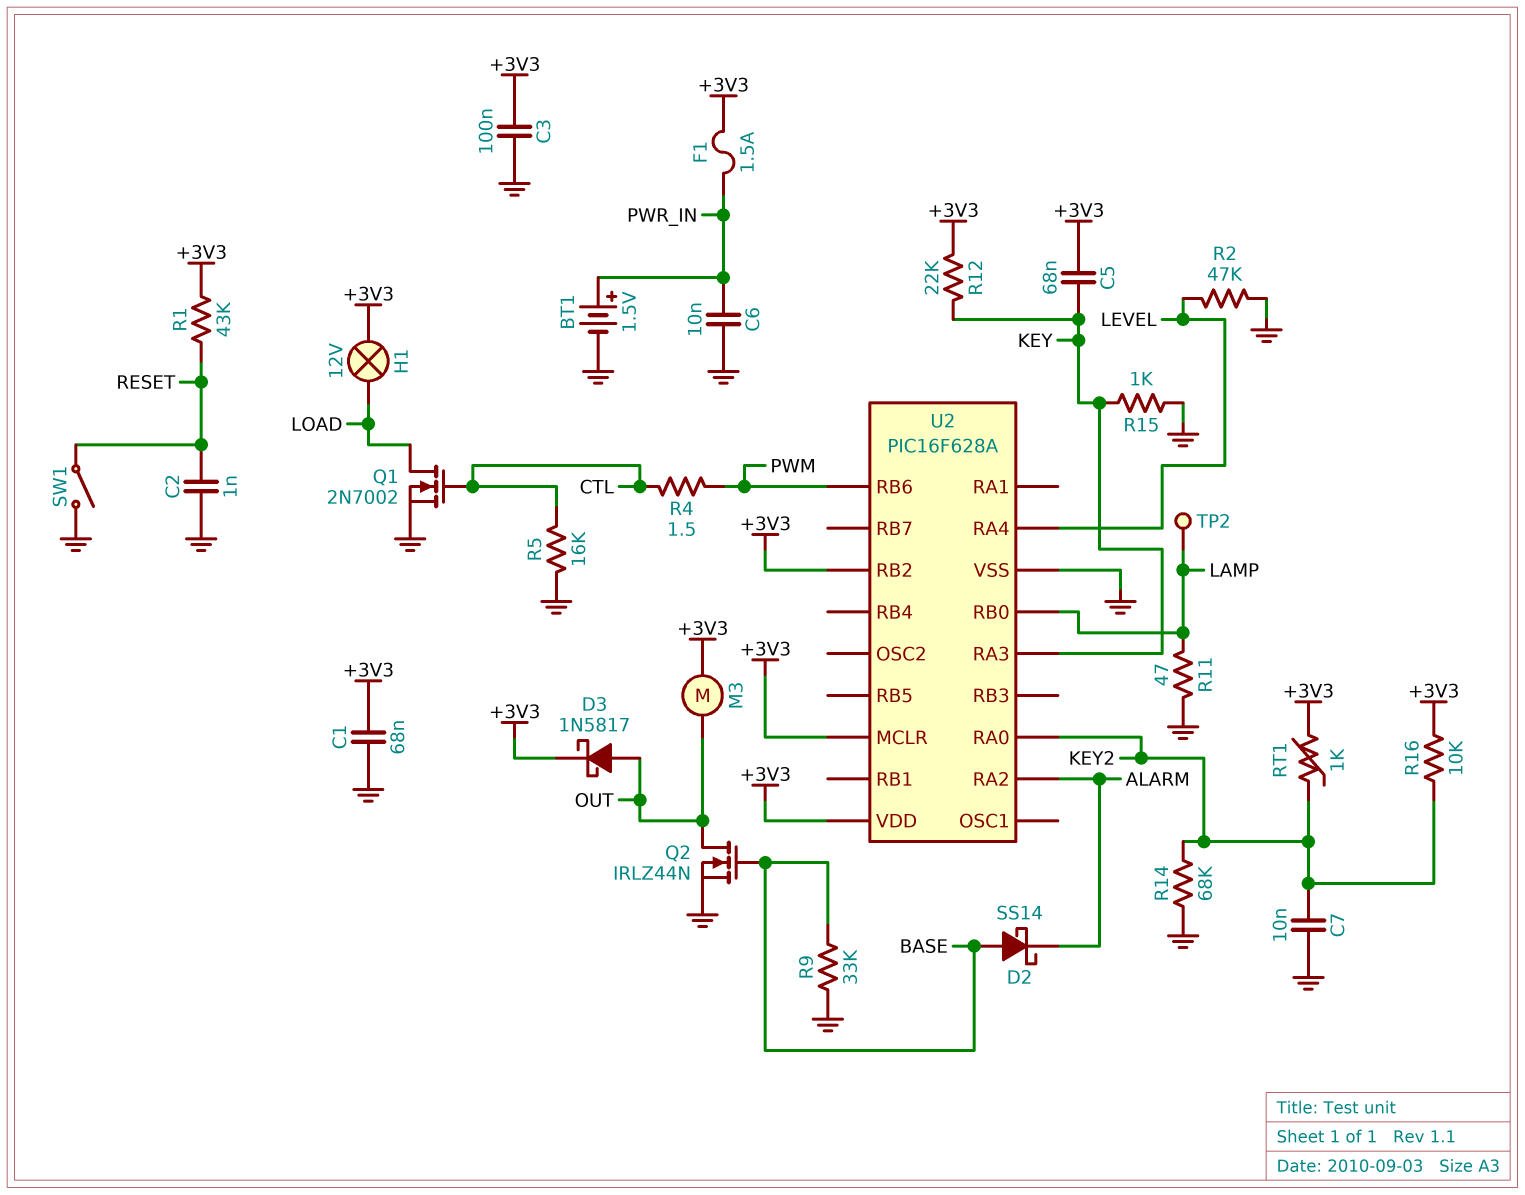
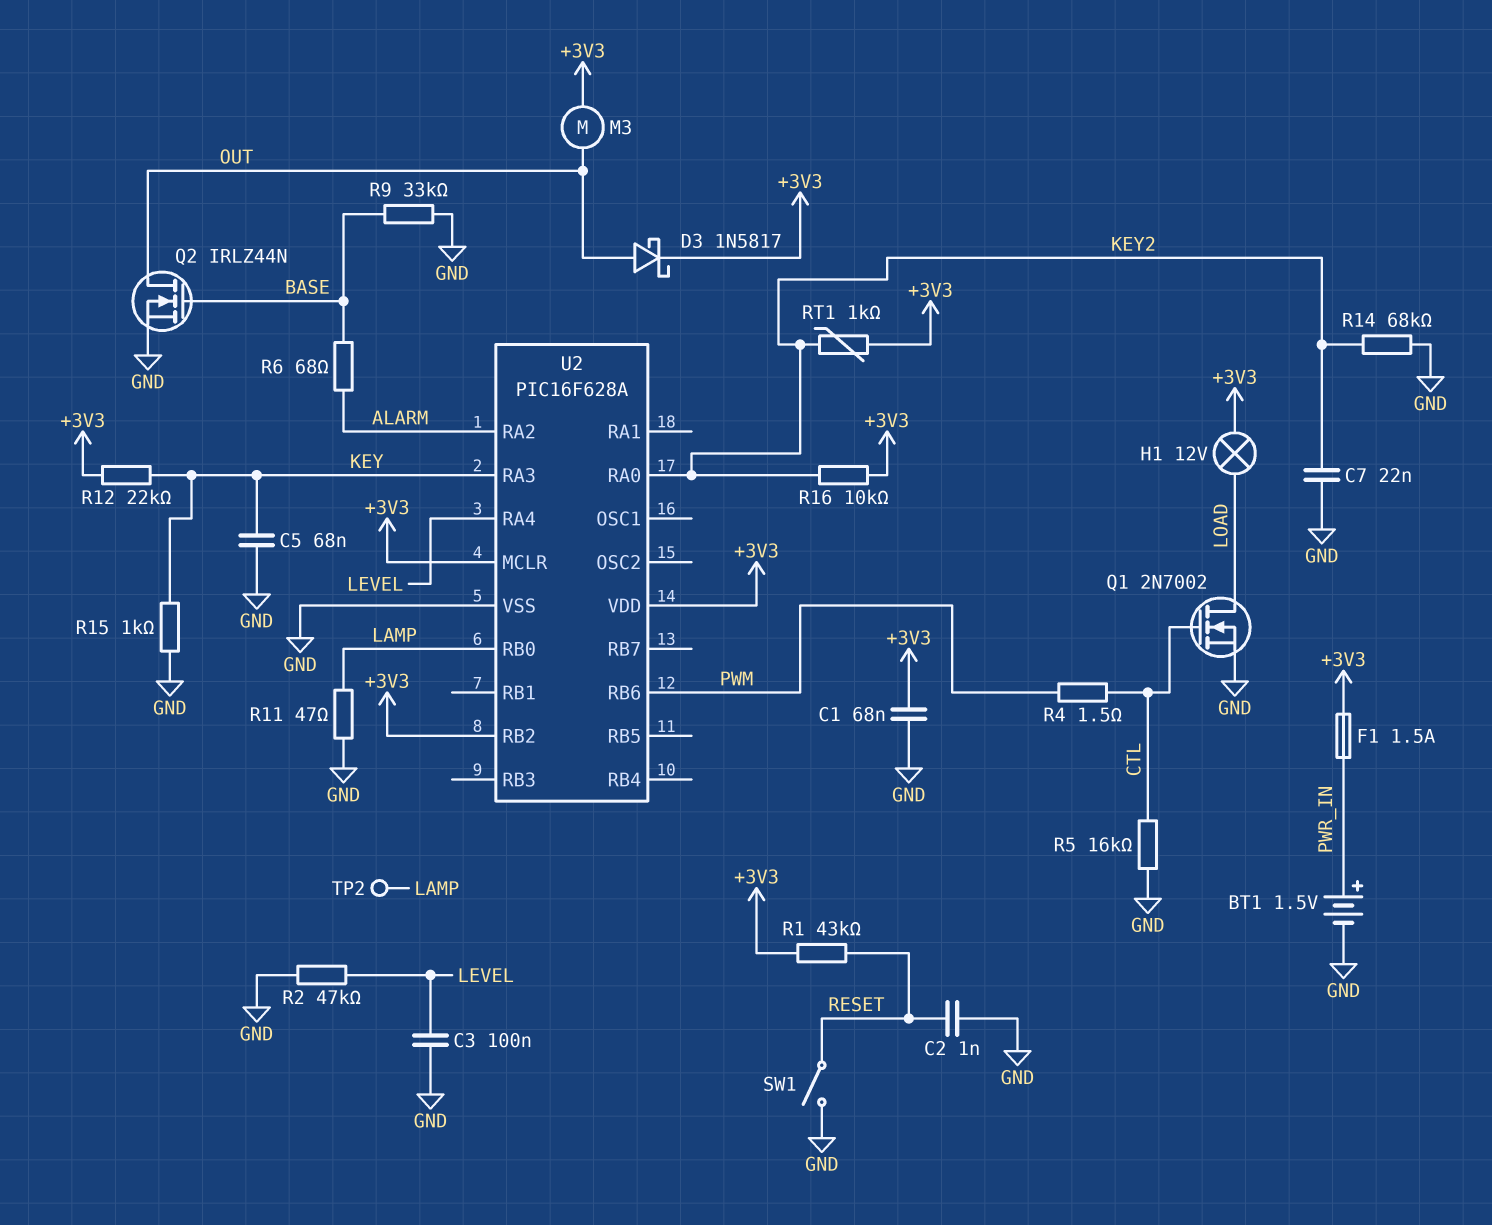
C3: 100nF (+3V3, GND) -> 100nF (GND, LEVEL)
C5: 68nF (+3V3, KEY) -> 68nF (GND, KEY)
C6: 10nF (GND, PWR_IN) -> none
C7: 10nF (GND, KEY2) -> 22nF (GND, KEY2)
D2: schottky SS14 (A BASE, K ALARM) -> none
R6: none -> 68 (ALARM, BASE)

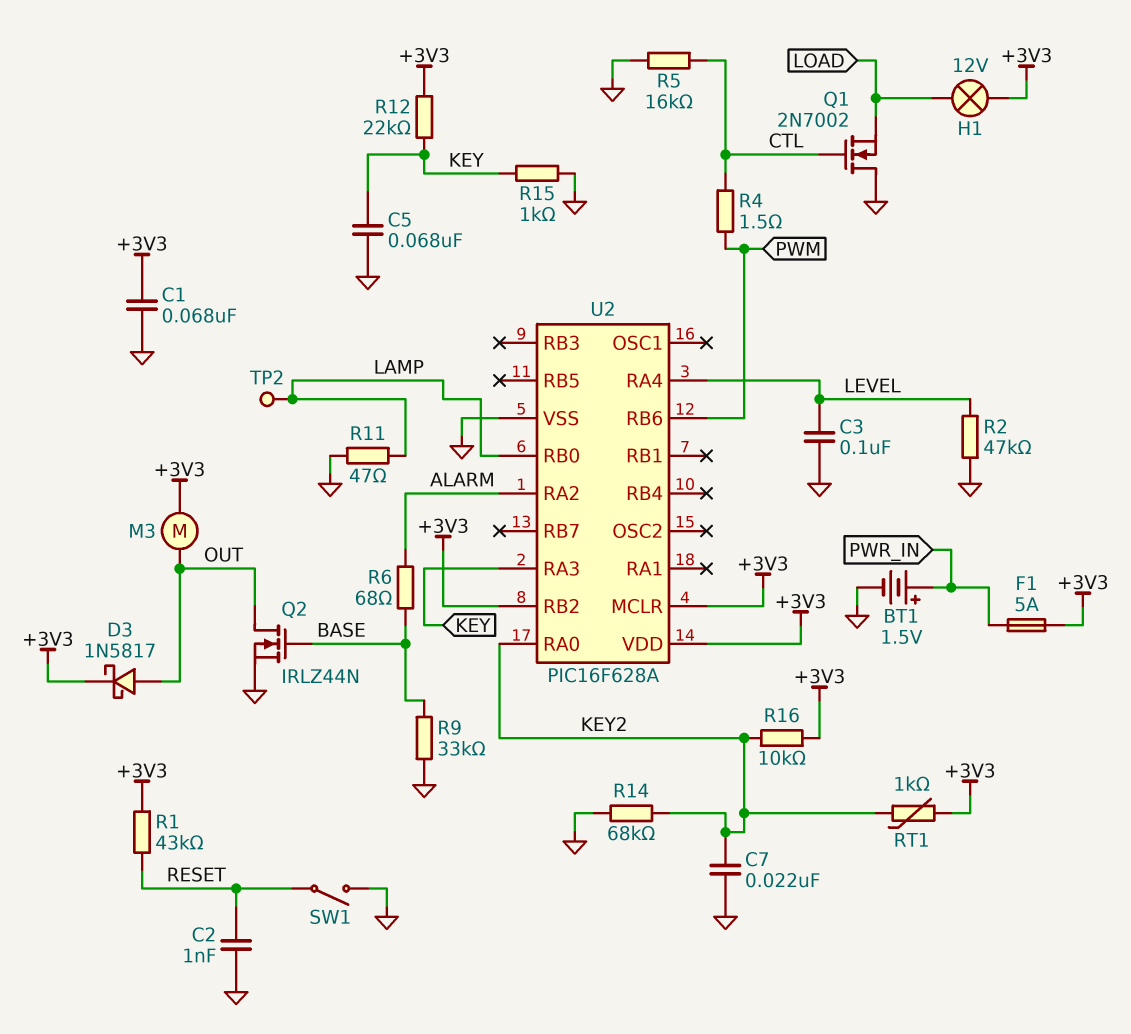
F1: 1.5A (+3V3, PWR_IN) -> 5A (+3V3, PWR_IN)
Q1: NMOS 2N7002 (G CTL, D LOAD, S GND) -> NMOS 2N7002 (G CTL, D GND, S LOAD)

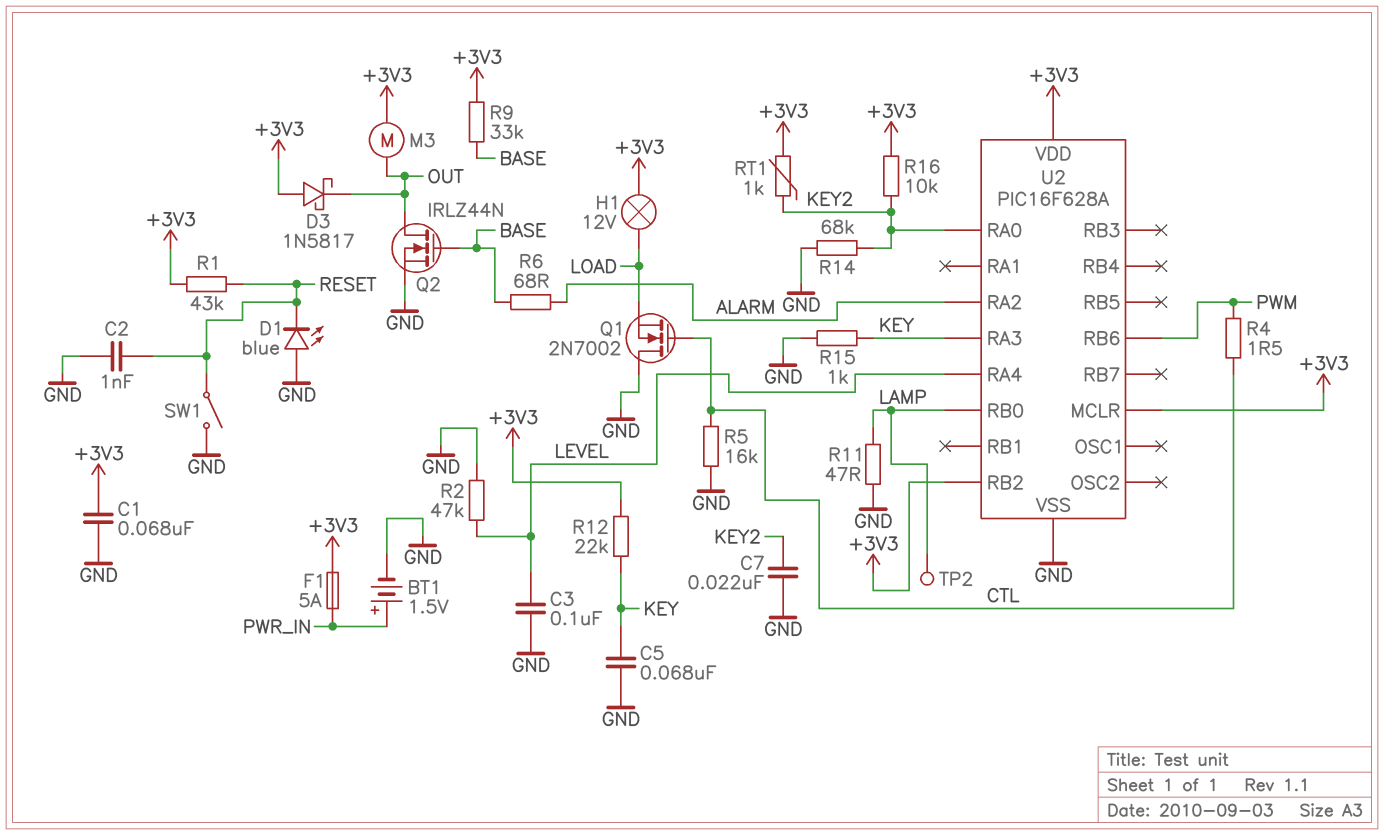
D1: none -> LED blue (A GND, K RESET)
D3: schottky 1N5817 (A OUT, K +3V3) -> schottky 1N5817 (A +3V3, K OUT)
R9: 33k (BASE, GND) -> 33k (+3V3, BASE)

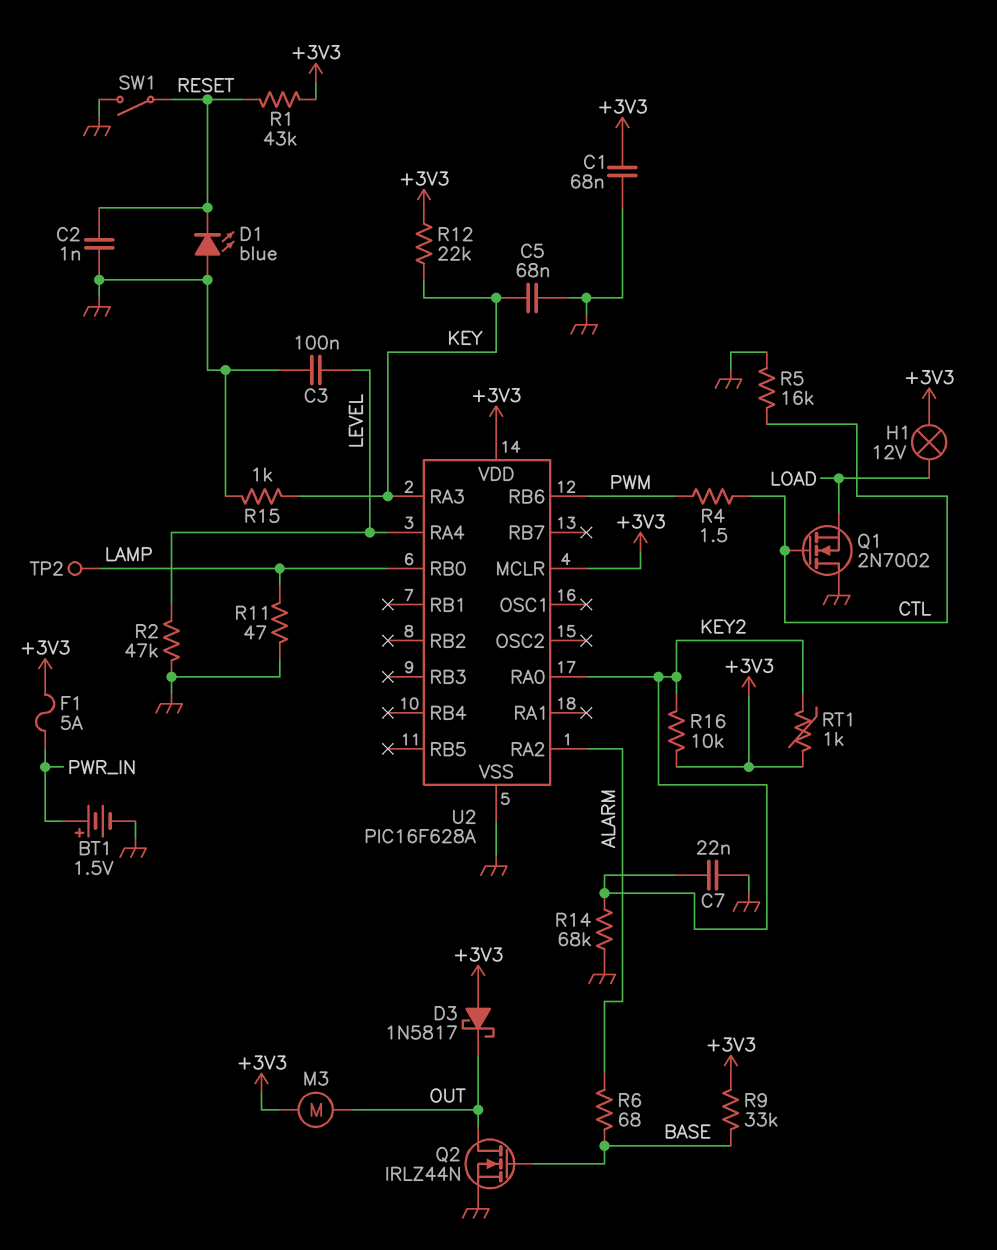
U2 pin RB2: +3V3 -> none

